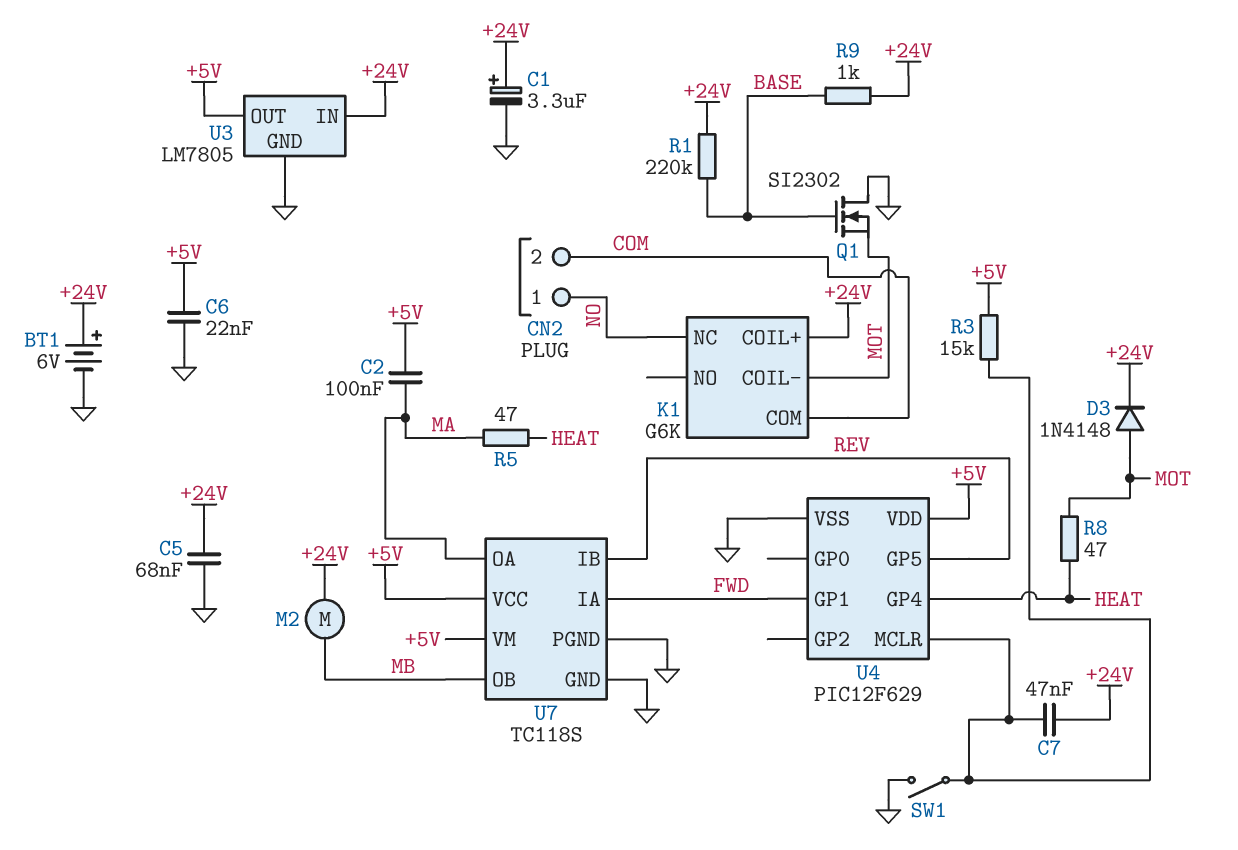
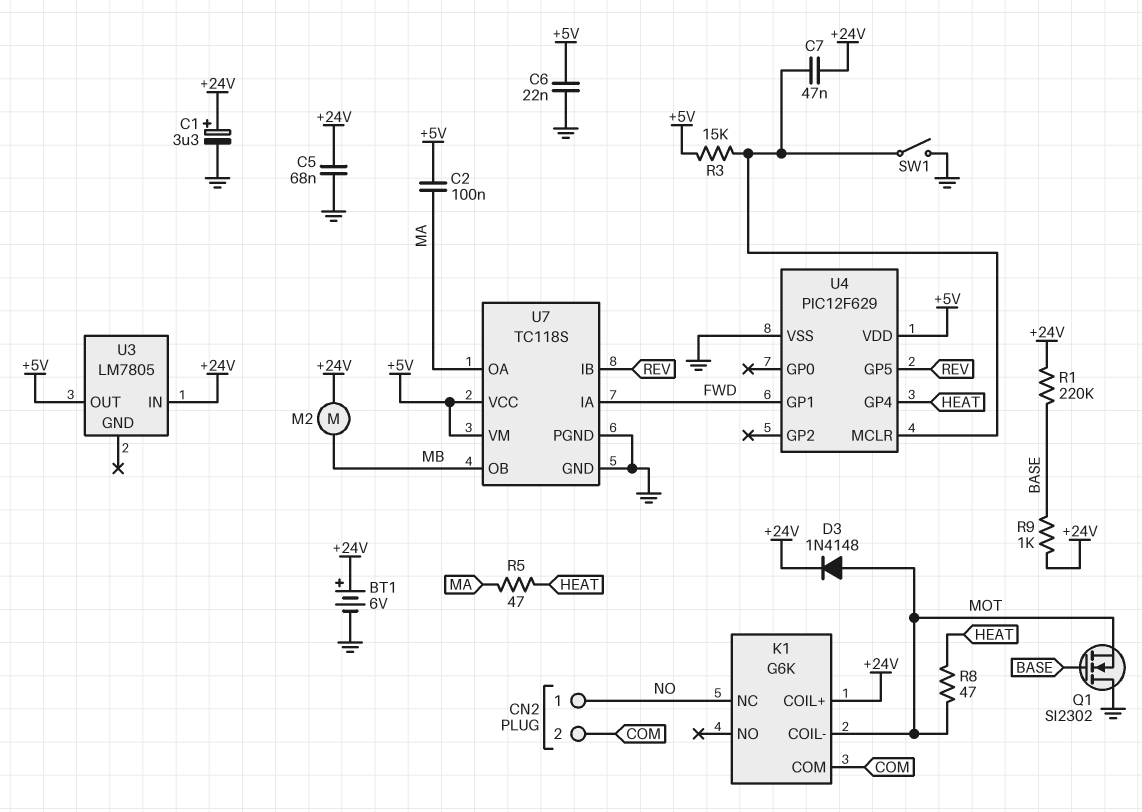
U3 pin GND: GND -> none

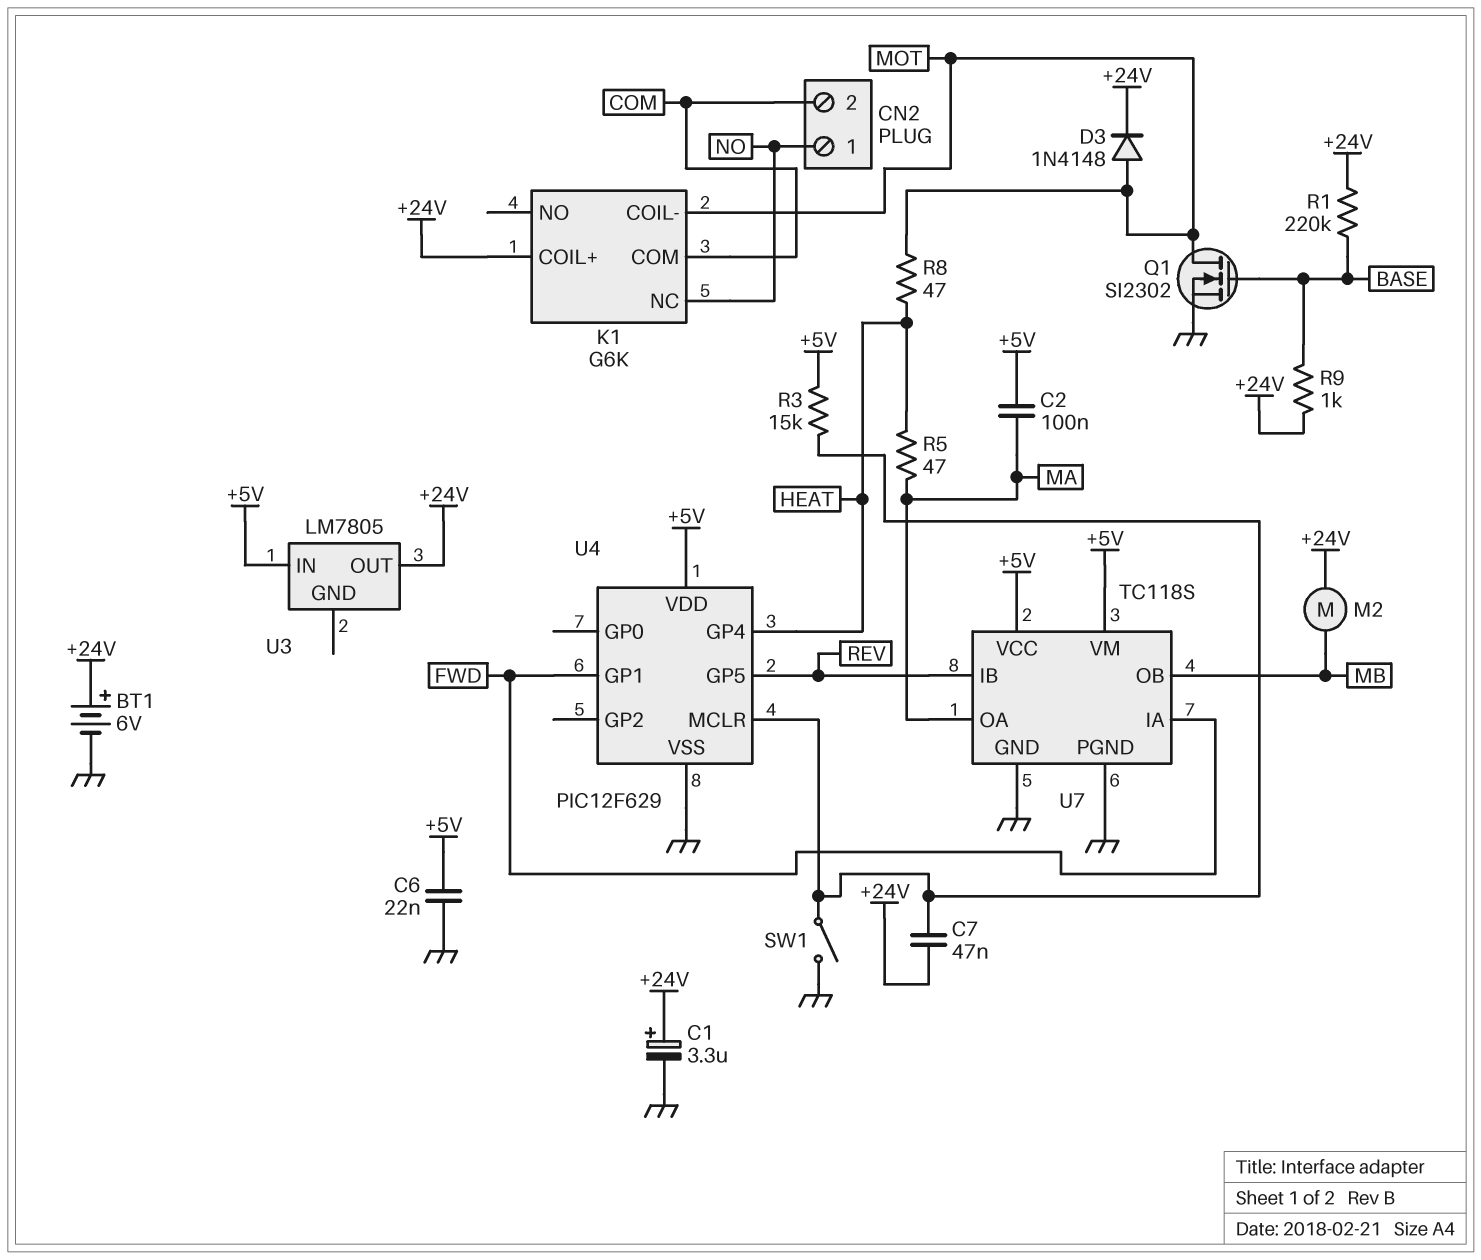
C5: 68nF (+24V, GND) -> none
Q1: NMOS SI2302 (G BASE, D GND, S MOT) -> NMOS SI2302 (G BASE, D MOT, S GND)
U3 pin IN: +24V -> +5V
U3 pin OUT: +5V -> +24V

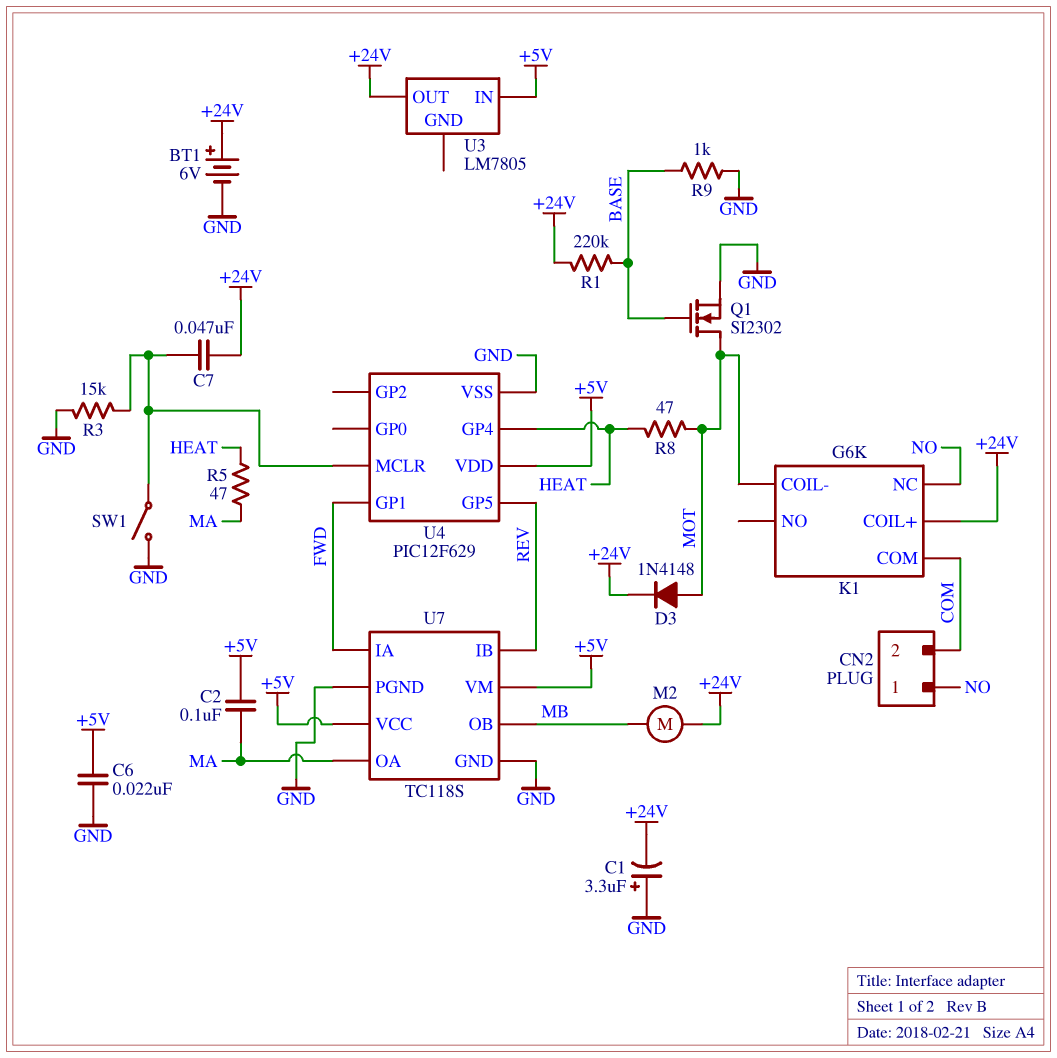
C1: 3.3uF (plus +24V, minus GND) -> 3.3uF (plus GND, minus +24V)
R3: 15k (+5V, U4/MCLR) -> 15k (GND, U4/MCLR)
R9: 1k (+24V, BASE) -> 1k (BASE, GND)

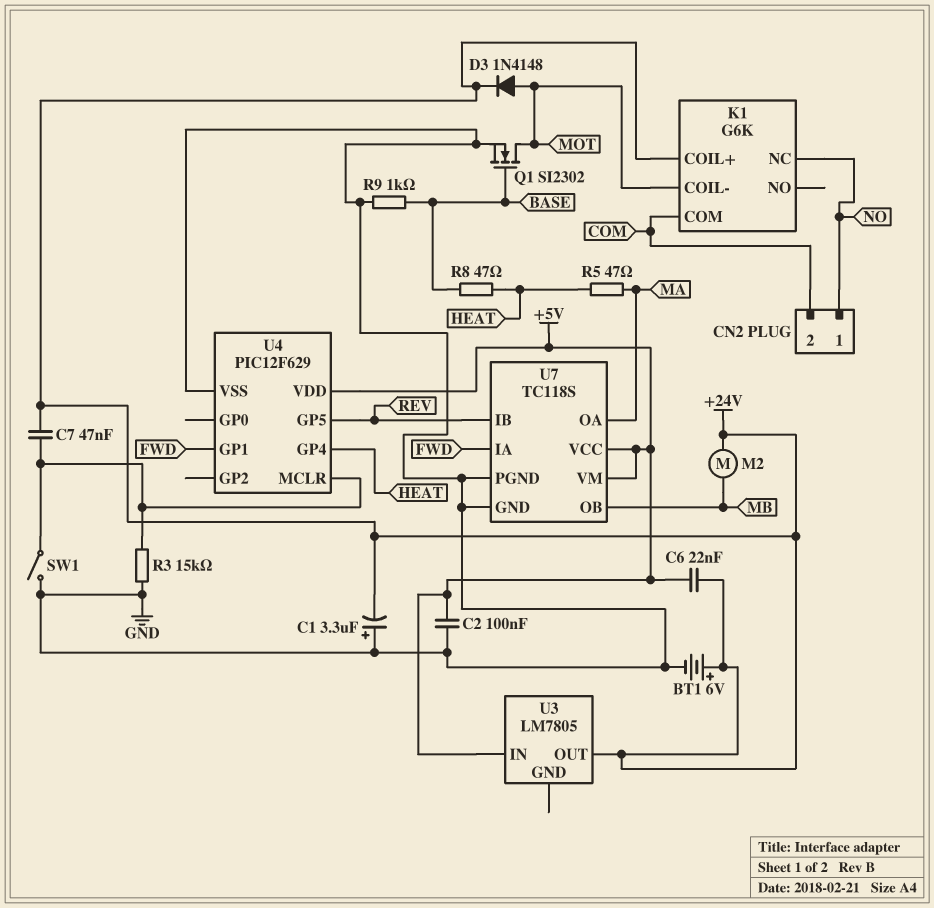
C2: 100nF (+5V, MA) -> 100nF (+5V, GND)
C6: 22nF (+5V, GND) -> 22nF (+5V, +24V)
R1: 220k (+24V, BASE) -> none
R8: 47 (HEAT, MOT) -> 47 (BASE, HEAT)

